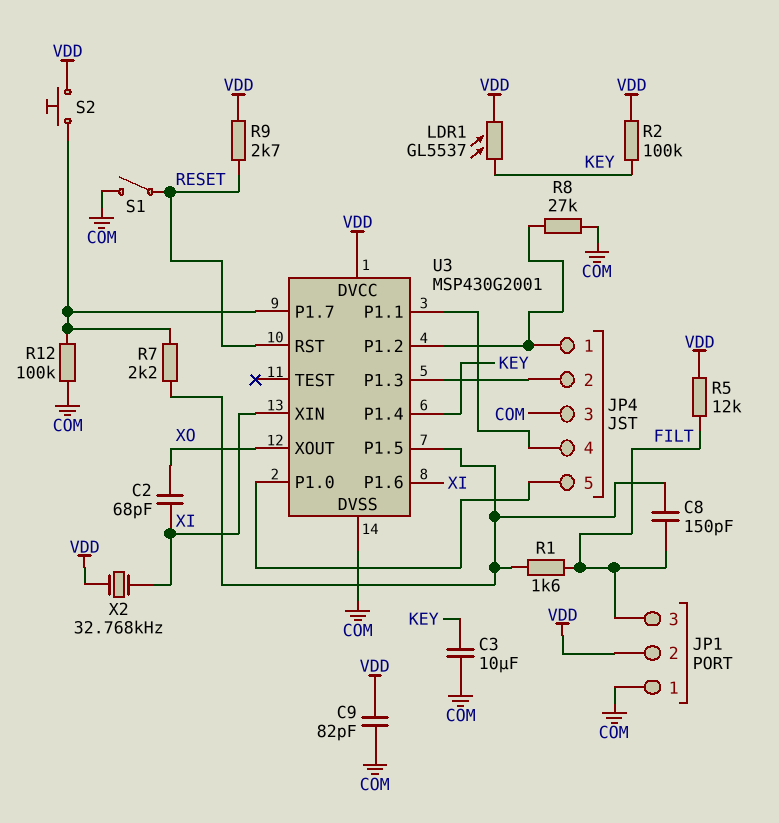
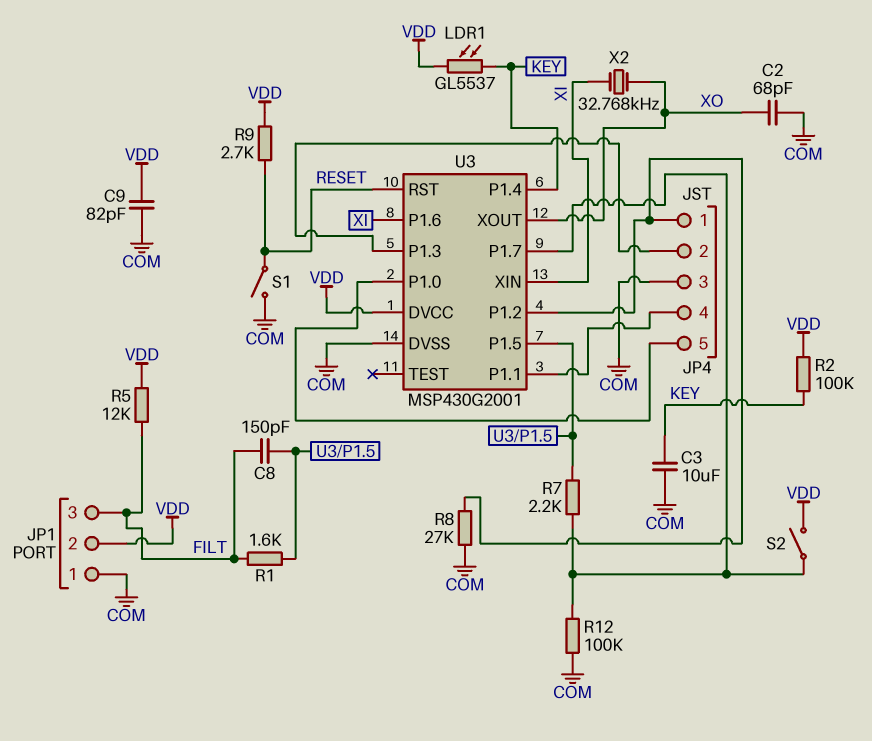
C2: 68pF (XI, XO) -> 68pF (COM, XO)
S2: button (U3/P1.7, VDD) -> switch (U3/P1.7, VDD)
X2: 32.768kHz (VDD, XI) -> 32.768kHz (XI, XO)

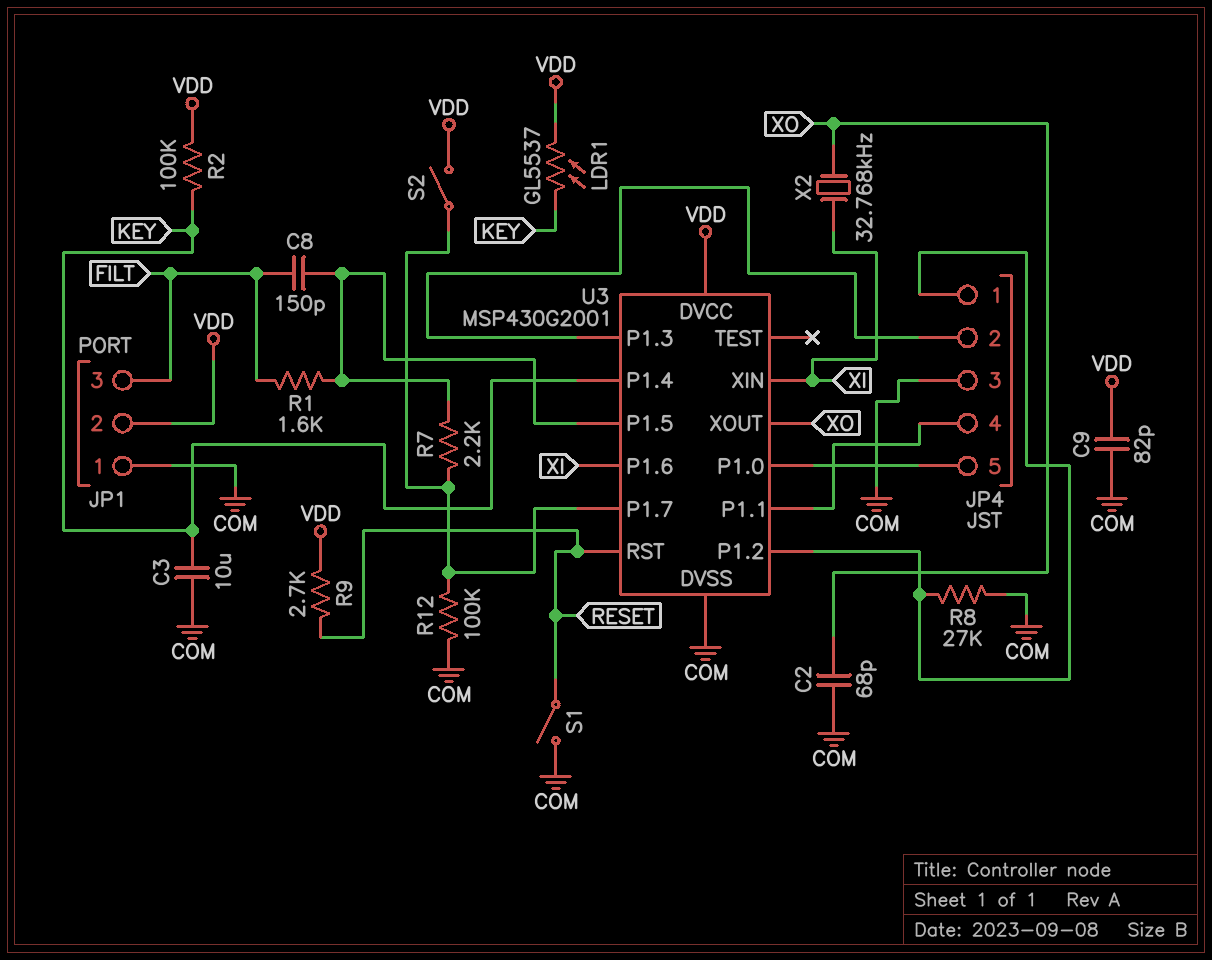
R5: 12k (FILT, VDD) -> none

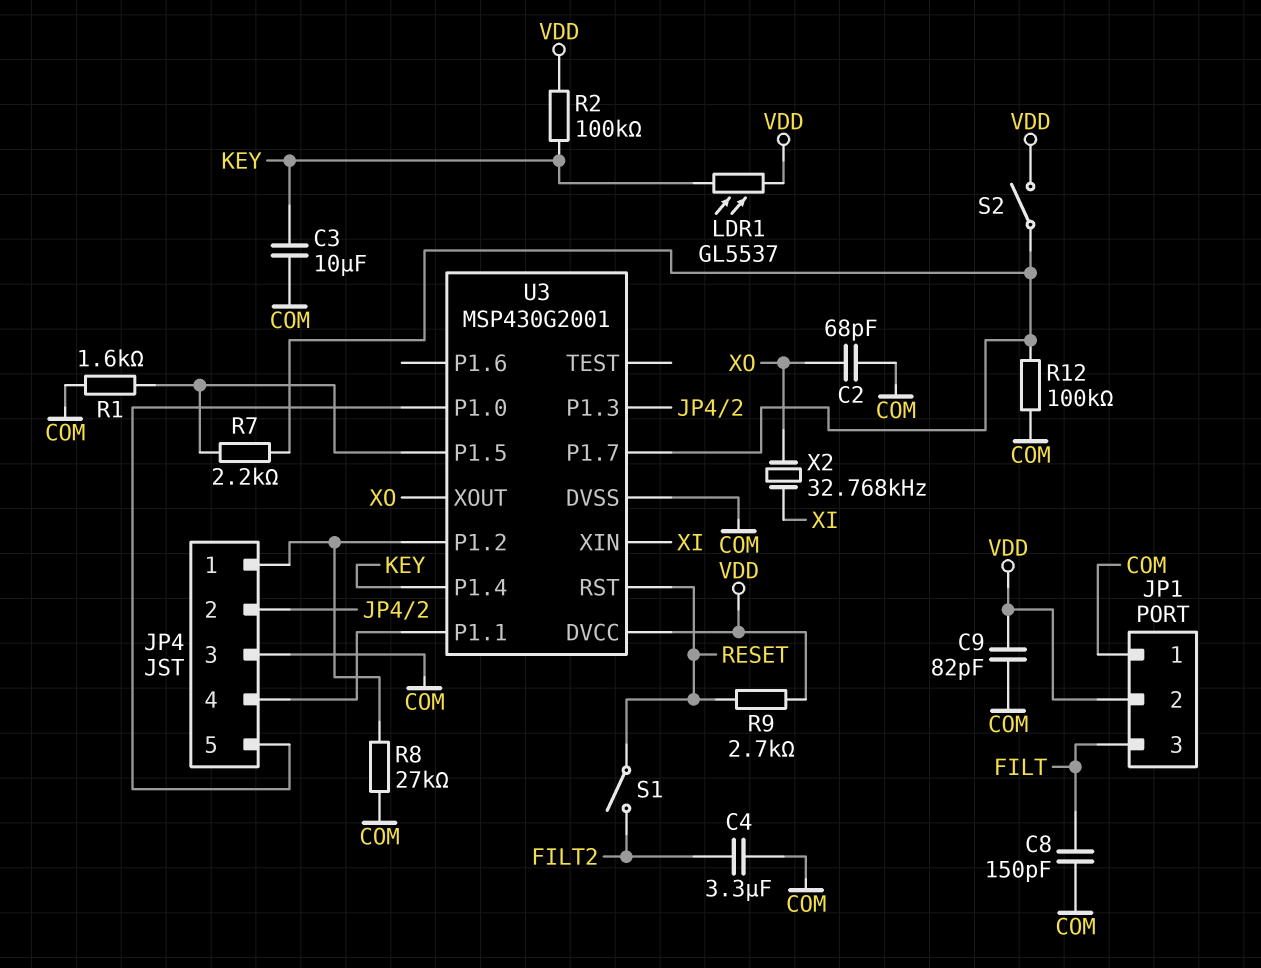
C4: none -> 3.3uF (COM, FILT2)
C8: 150pF (FILT, U3/P1.5) -> 150pF (COM, FILT)
R1: 1.6k (FILT, U3/P1.5) -> 1.6k (COM, U3/P1.5)
S1: switch (COM, RESET) -> switch (FILT2, RESET)
U3 pin P1.6: XI -> none

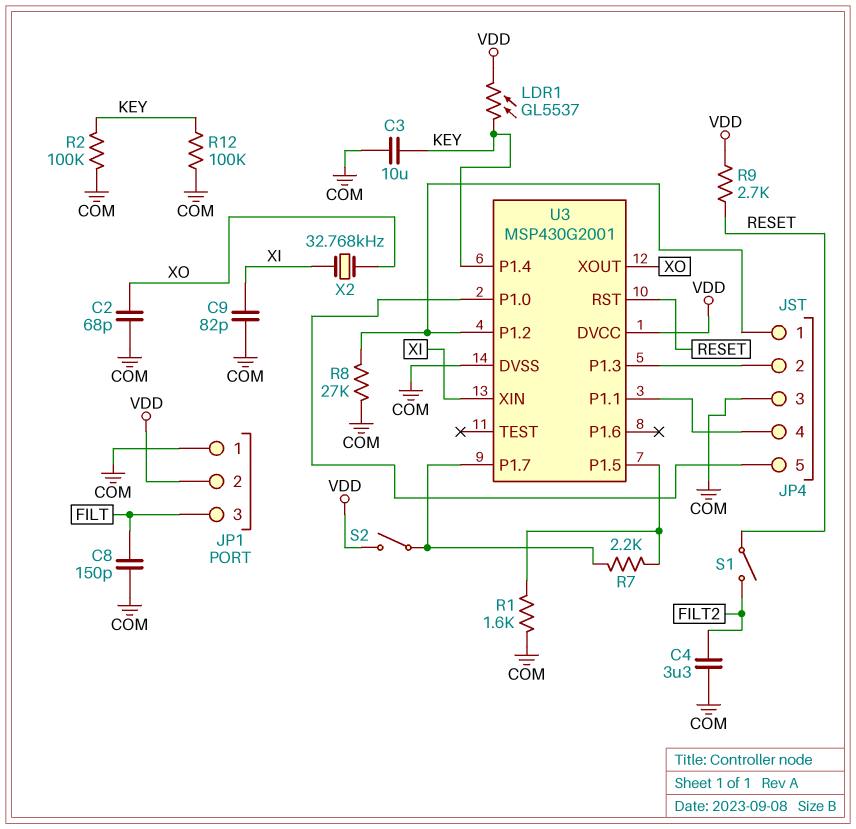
C9: 82pF (COM, VDD) -> 82pF (COM, XI)
R2: 100k (KEY, VDD) -> 100k (COM, KEY)
R12: 100k (COM, U3/P1.7) -> 100k (COM, KEY)

